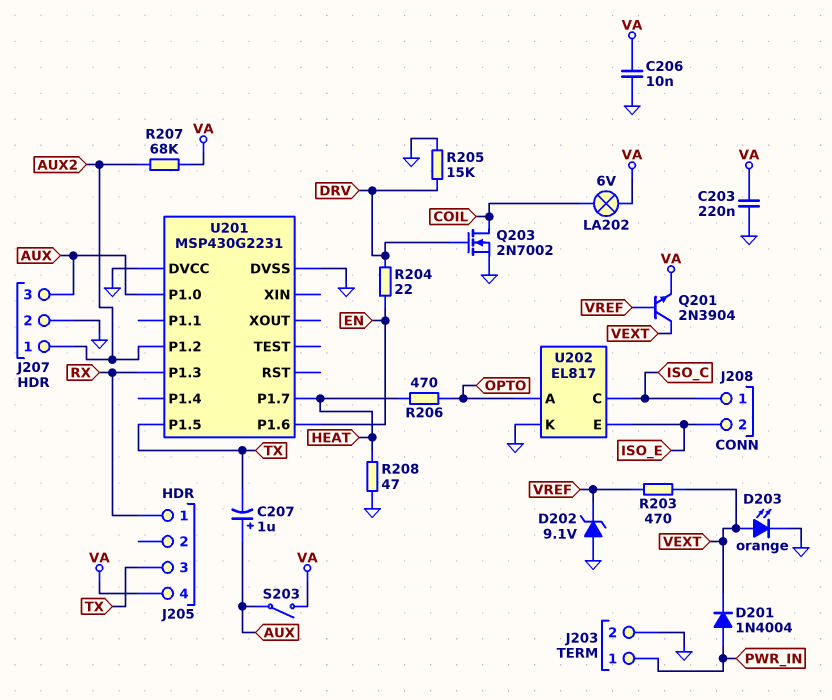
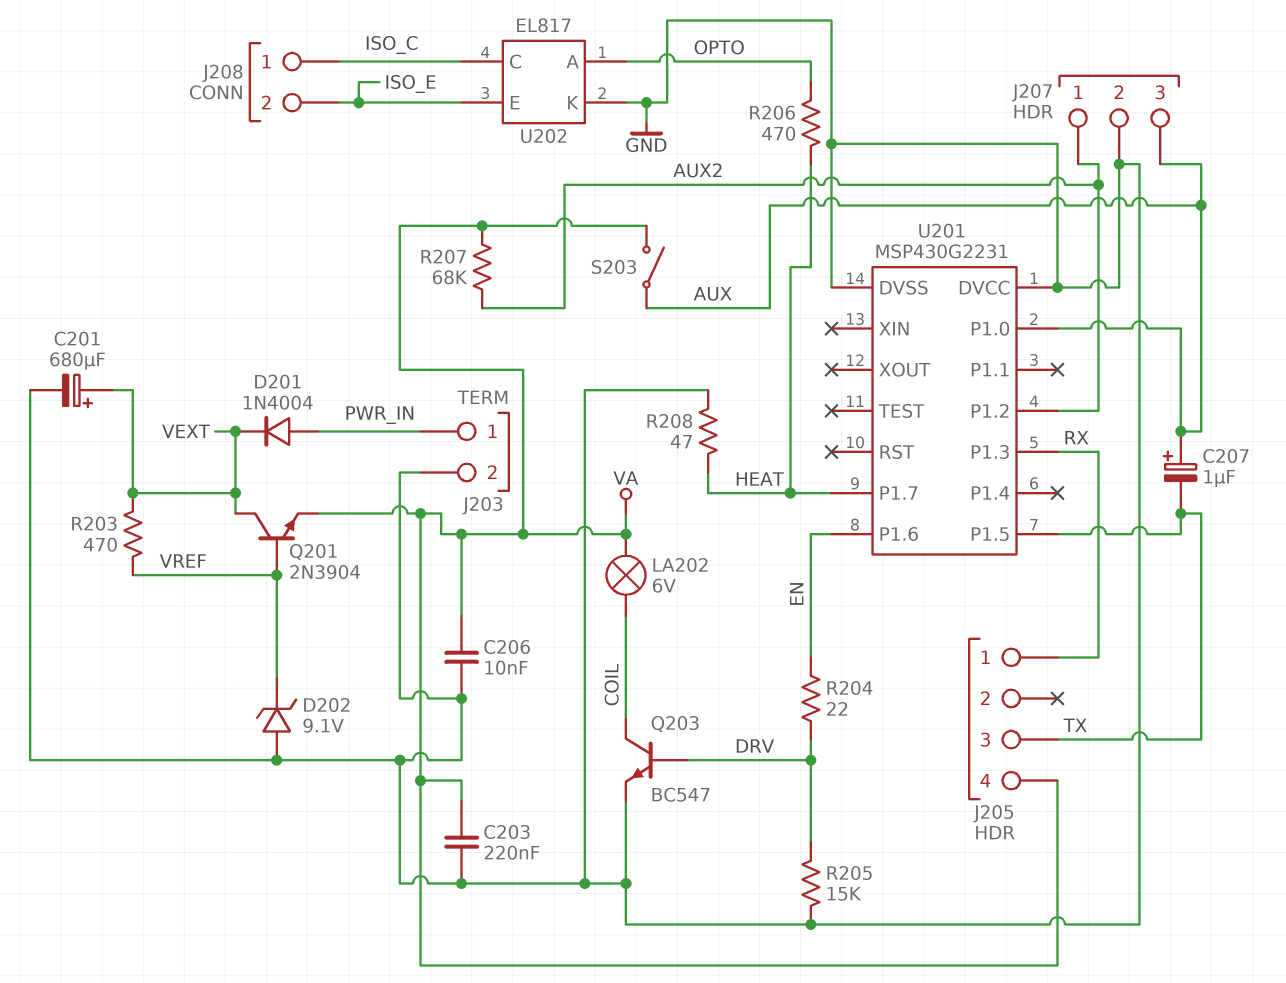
C201: none -> 680uF (plus VEXT, minus GND)
D203: LED orange (A VEXT, K GND) -> none
Q203: NMOS 2N7002 (G DRV, D COIL, S GND) -> NPN BC547 (B DRV, C COIL, E GND)

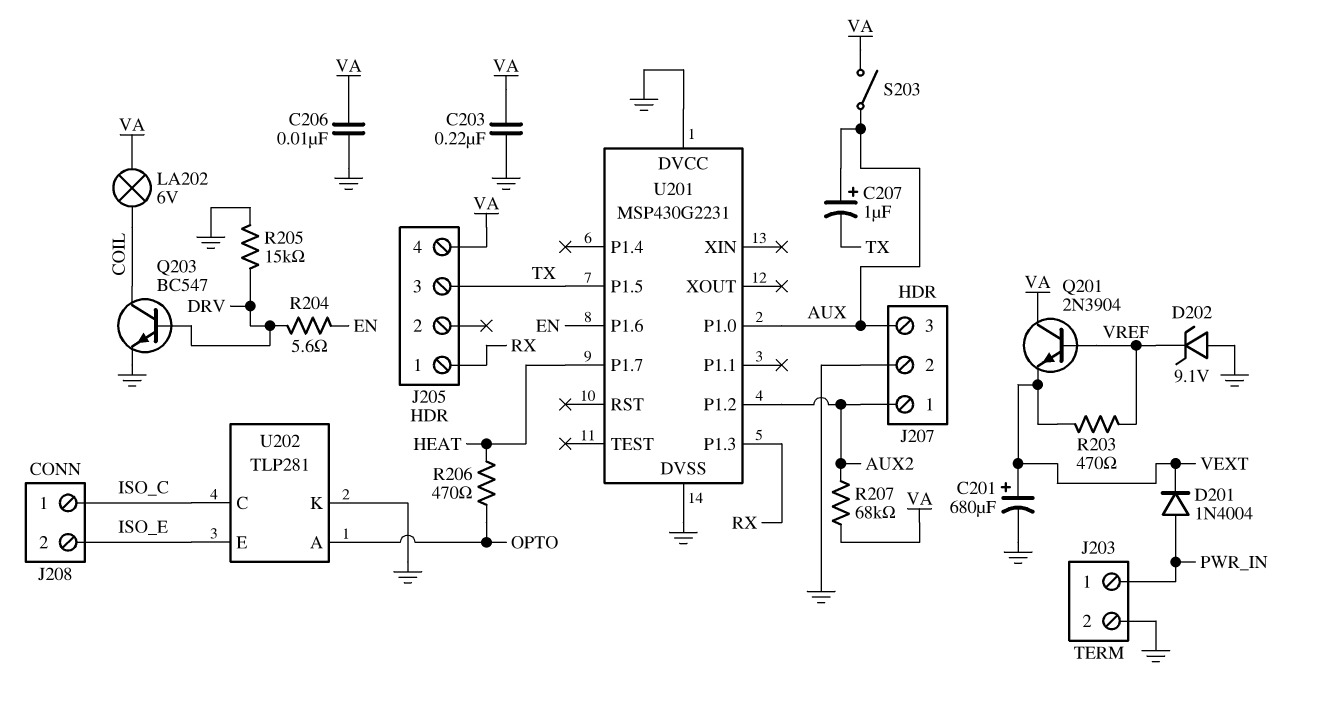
Q201: NPN 2N3904 (B VREF, C VEXT, E VA) -> NPN 2N3904 (B VREF, C VA, E VEXT)
R204: 22 (DRV, EN) -> 5.6 (DRV, EN)
R208: 47 (GND, HEAT) -> none
U202: EL817 -> TLP281

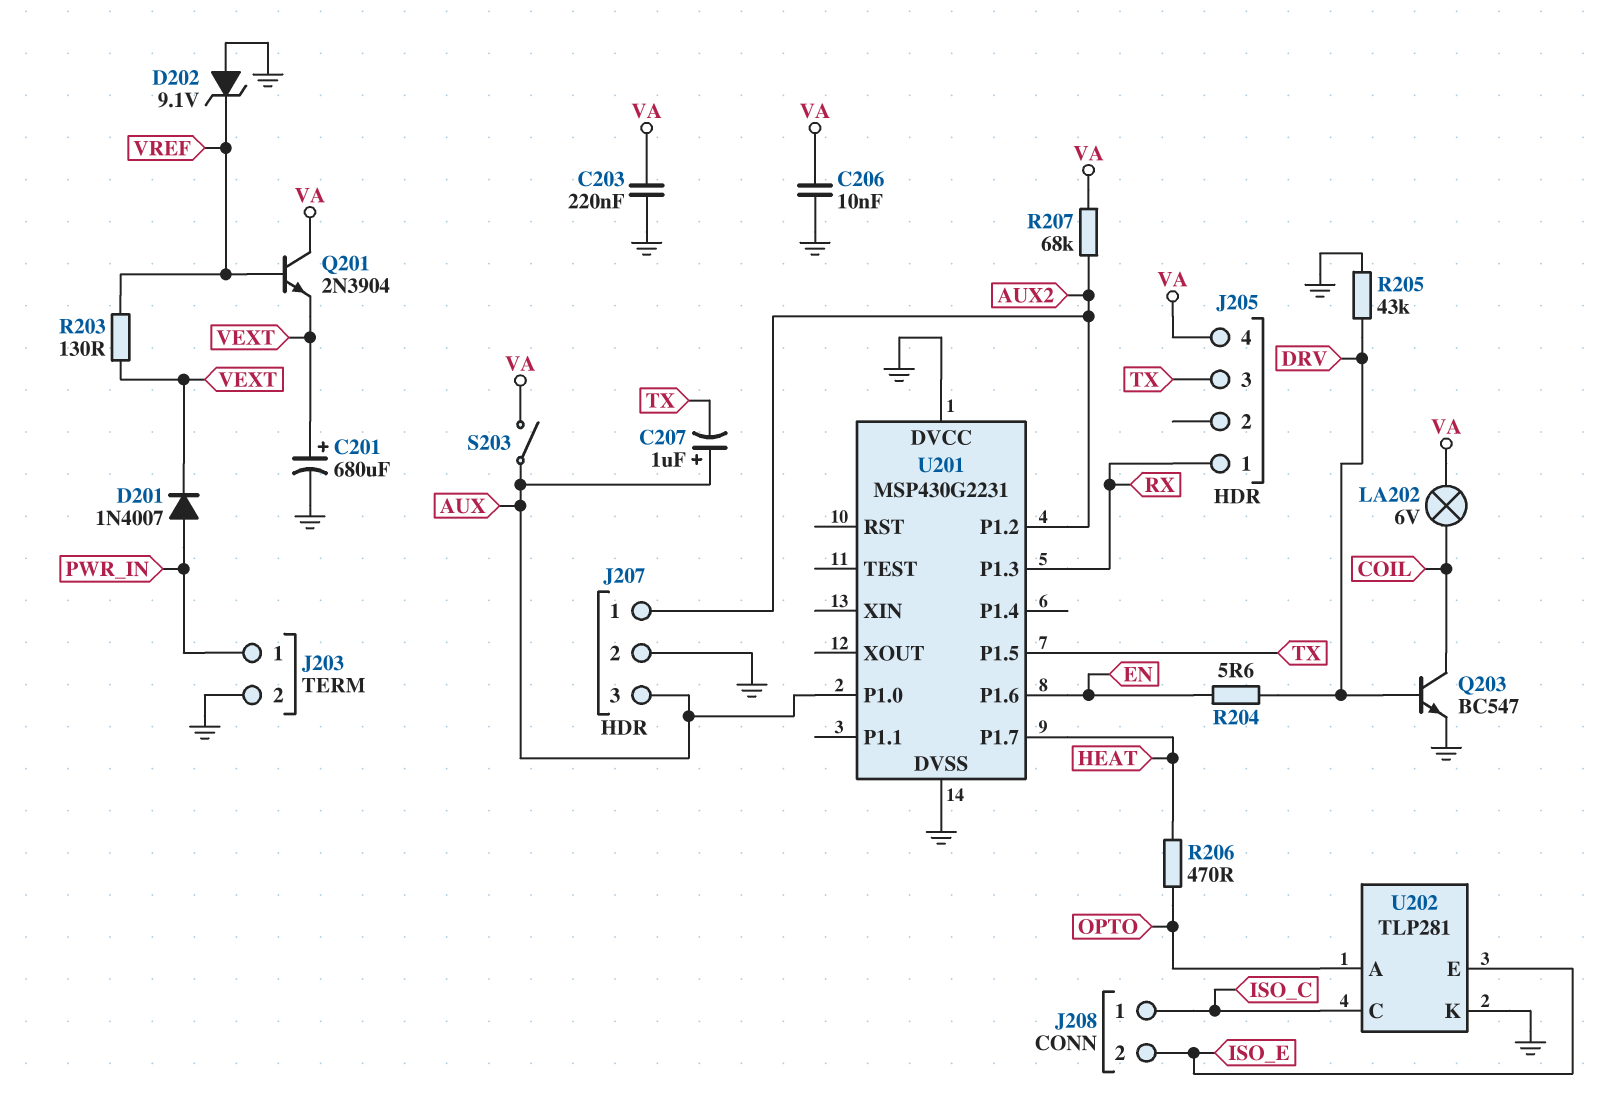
D201: diode 1N4004 (A PWR_IN, K VEXT) -> diode 1N4007 (A PWR_IN, K VEXT)
R203: 470 (VEXT, VREF) -> 130 (VEXT, VREF)
R205: 15k (DRV, GND) -> 43k (DRV, GND)

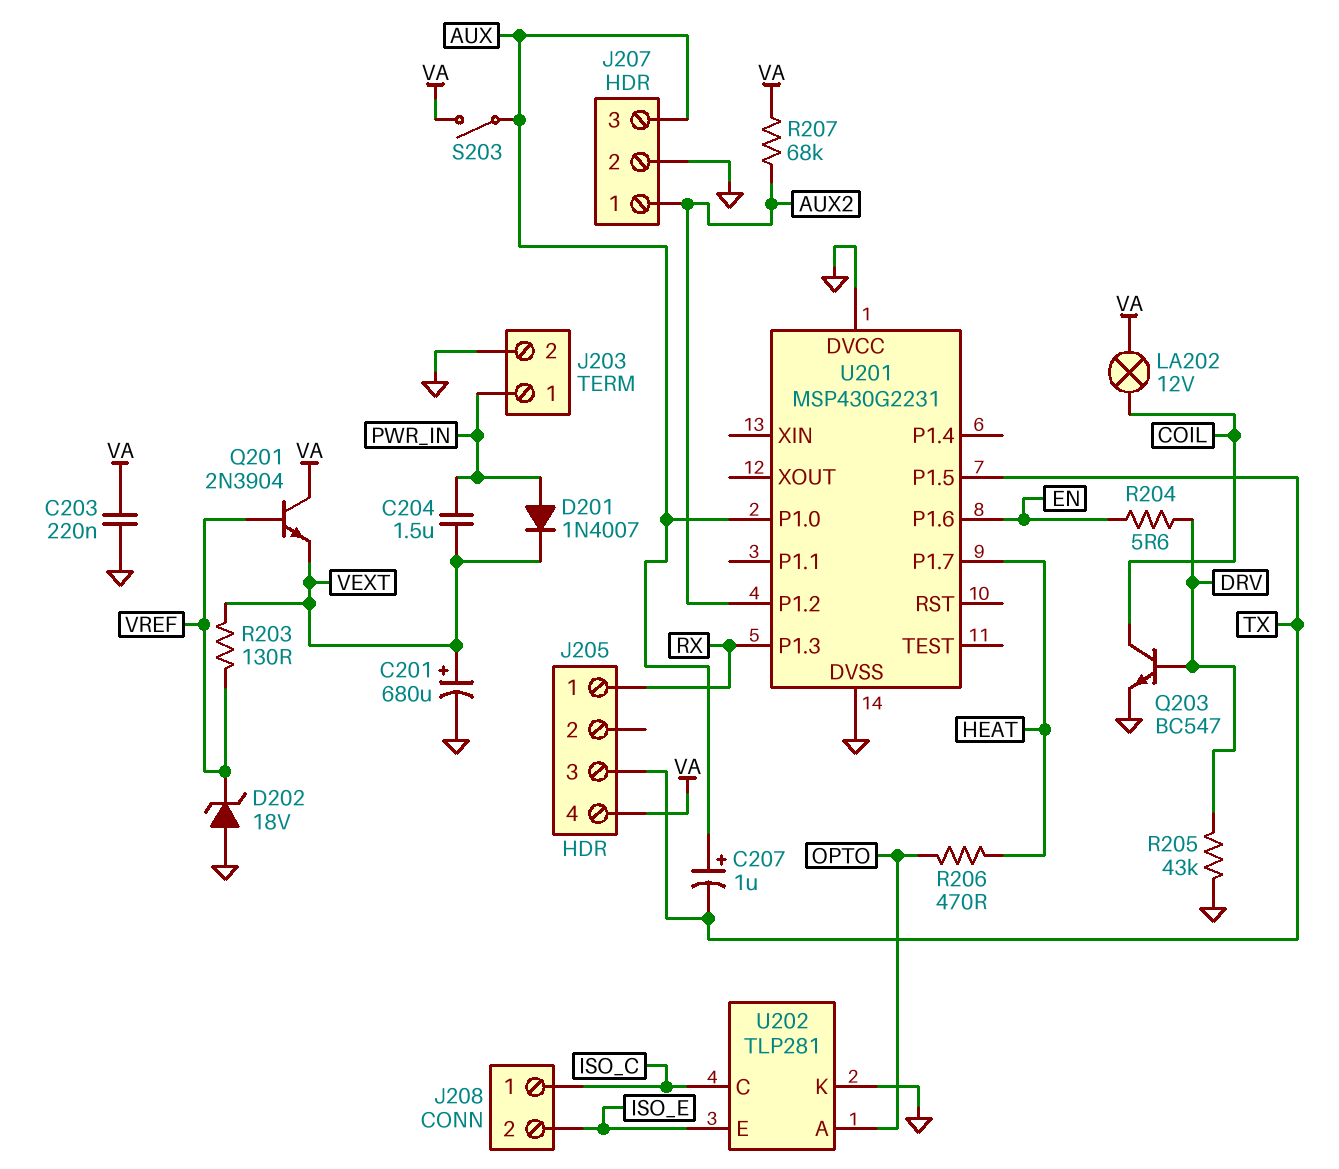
C204: none -> 1.5uF (PWR_IN, VEXT)
C206: 10nF (GND, VA) -> none
D202: zener 9.1V (A GND, K VREF) -> zener 18V (A GND, K VREF)
LA202: lamp 6V (COIL, VA) -> lamp 12V (COIL, VA)

